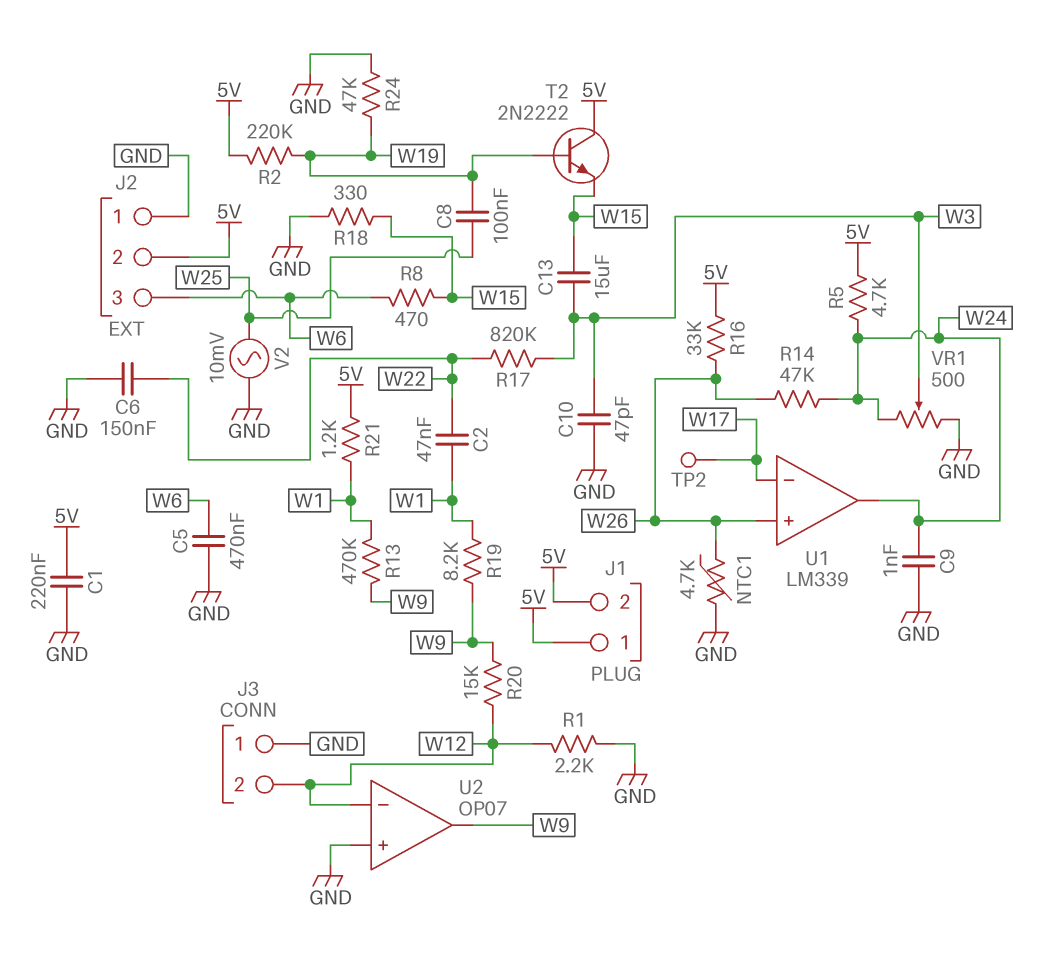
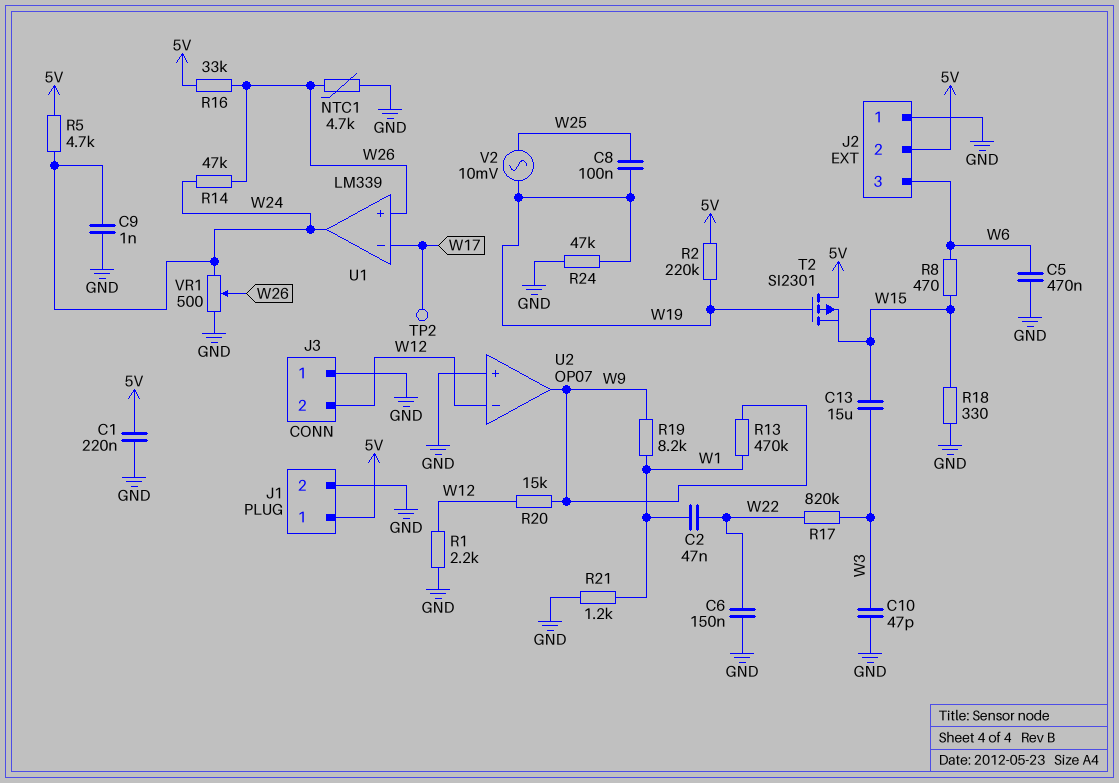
J1 pin 2: 5V -> GND
R21: 1.2k (5V, W1) -> 1.2k (GND, W1)
T2: NPN 2N2222 (B W19, C 5V, E W15) -> PMOS SI2301 (G W19, D 5V, S W15)
V2: AC 10mV (GND, W25) -> AC 10mV (W19, W25)
VR1: 500 (GND, W24, wiper W3) -> 500 (GND, W24, wiper W26)

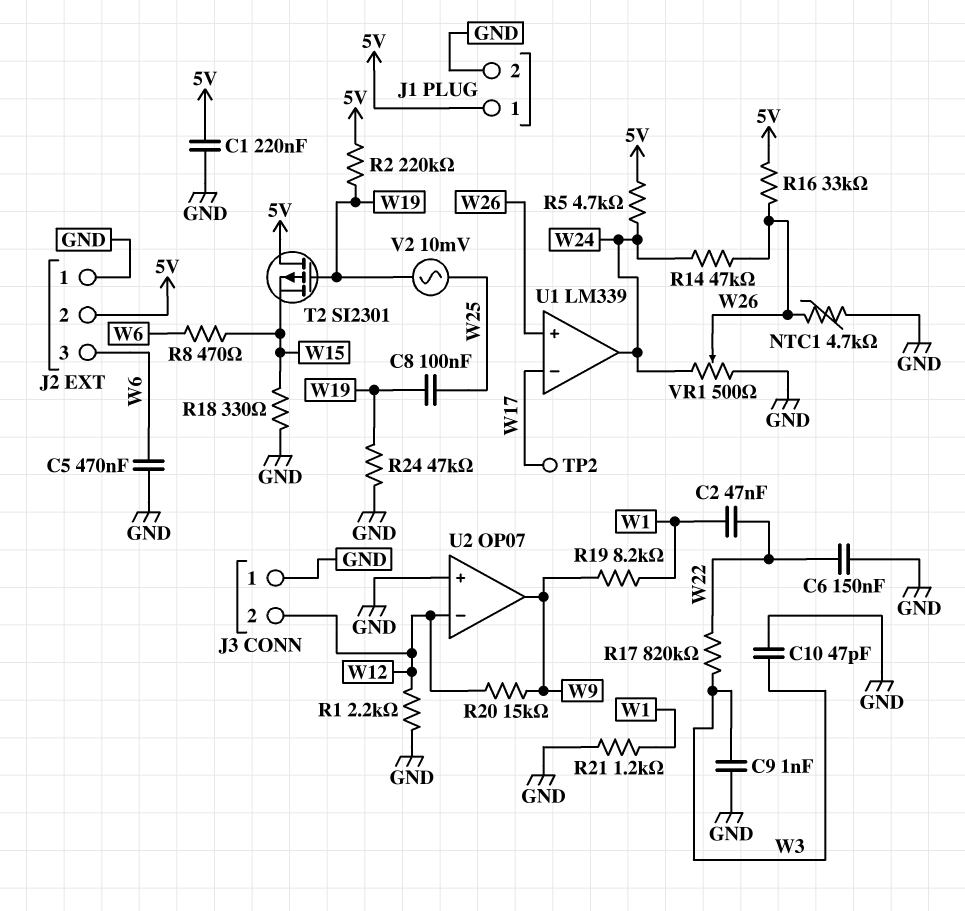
C9: 1nF (GND, W24) -> 1nF (GND, W3)
C13: 15uF (W3, W15) -> none
R13: 470k (W1, W9) -> none

